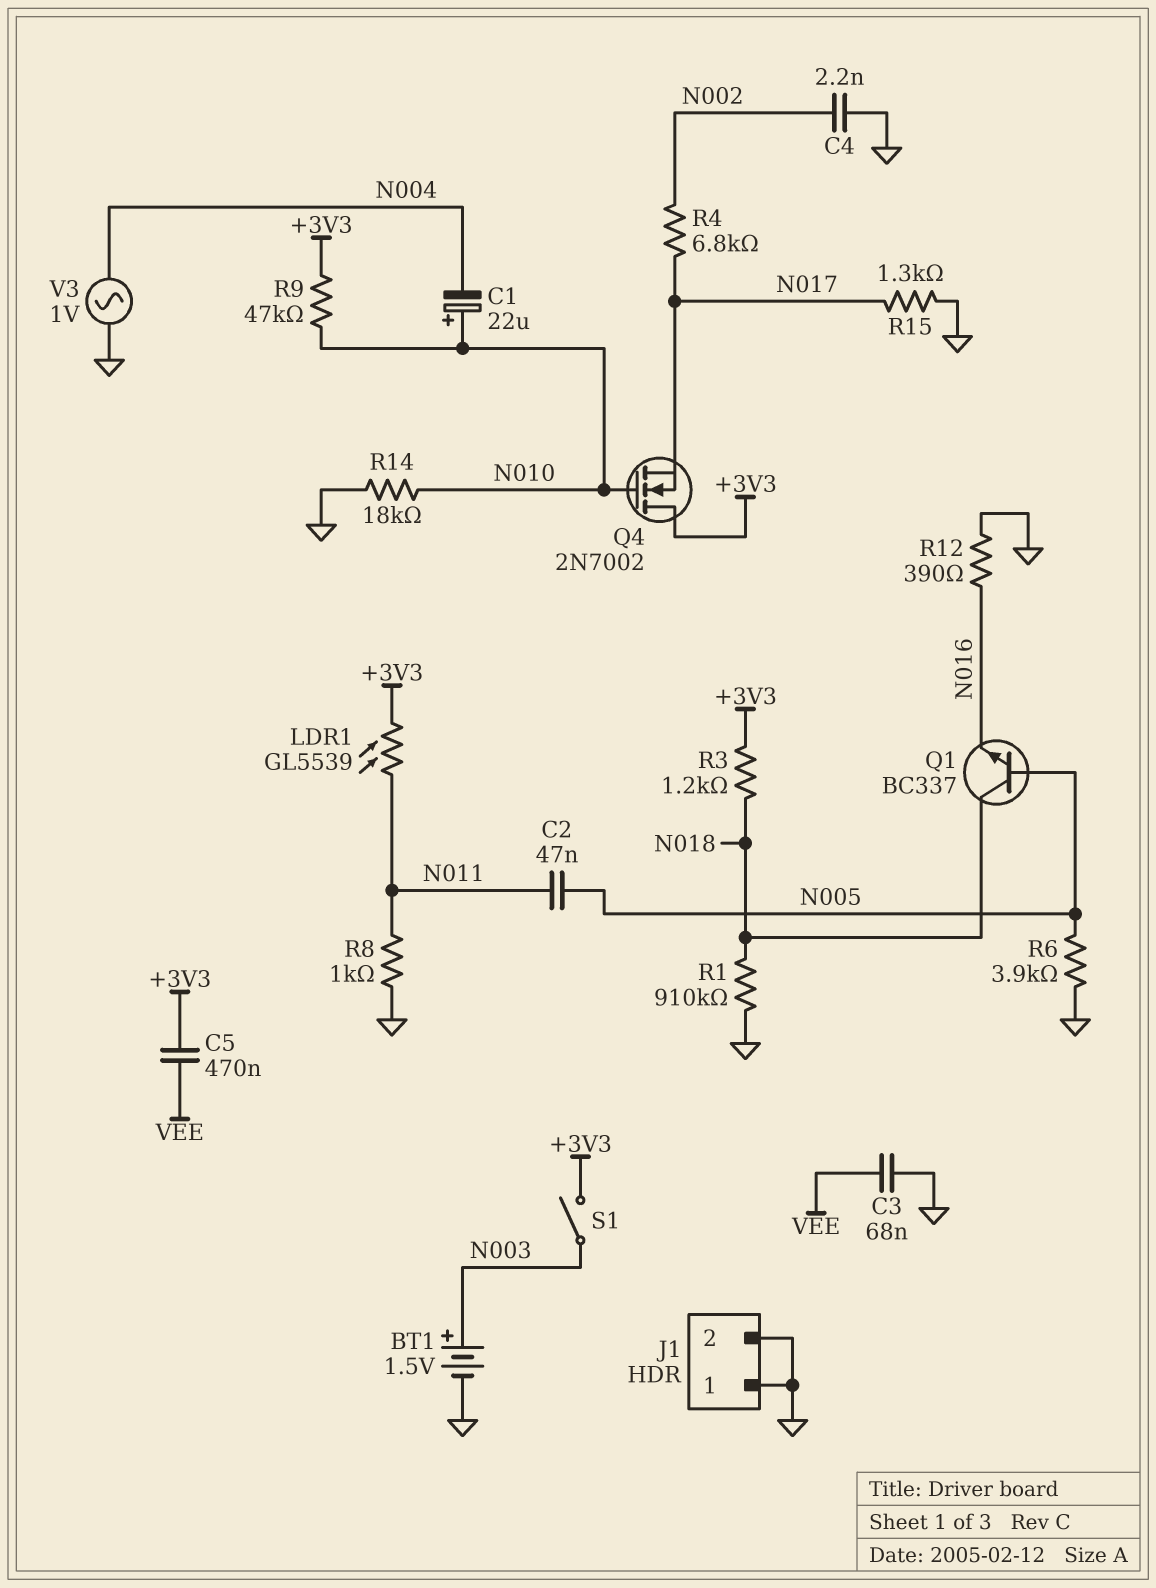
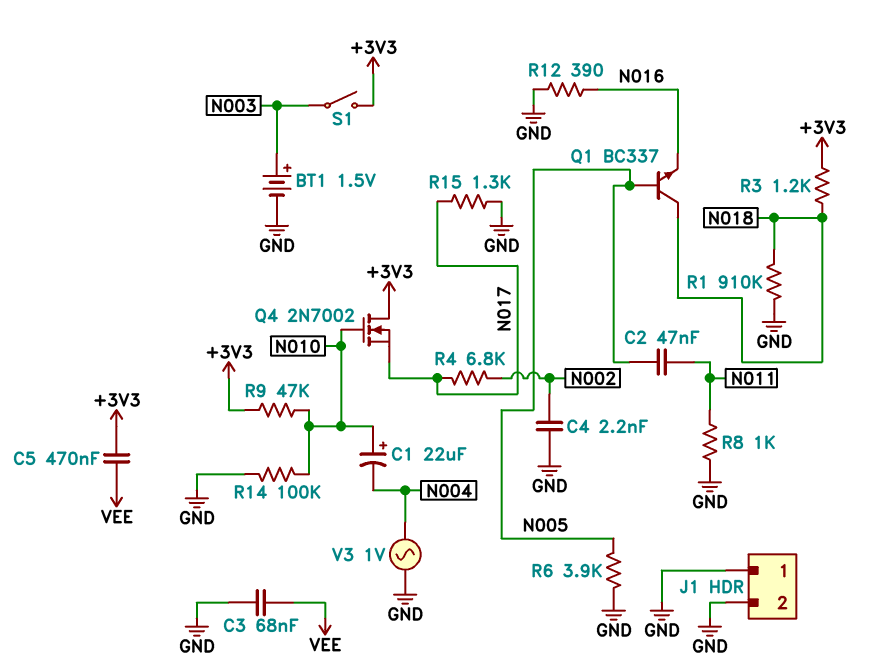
LDR1: GL5539 (+3V3, N011) -> none
R14: 18k (GND, N010) -> 100k (GND, N010)

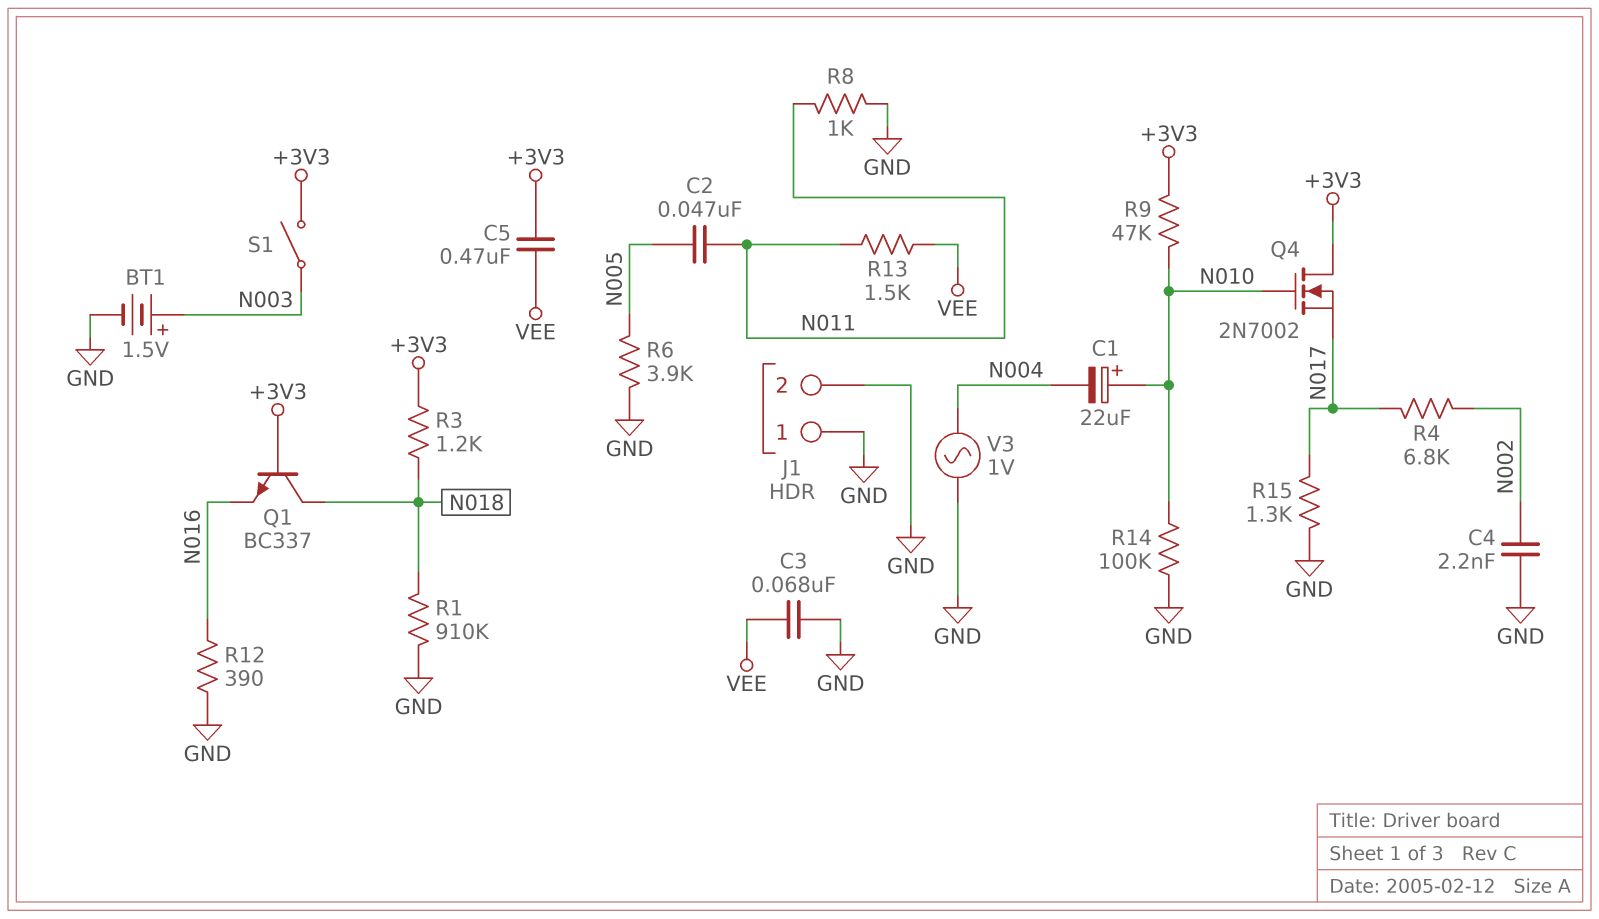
Q1: NPN BC337 (B N005, C N018, E N016) -> NPN BC337 (B +3V3, C N018, E N016)
R13: none -> 1.5k (N011, VEE)

